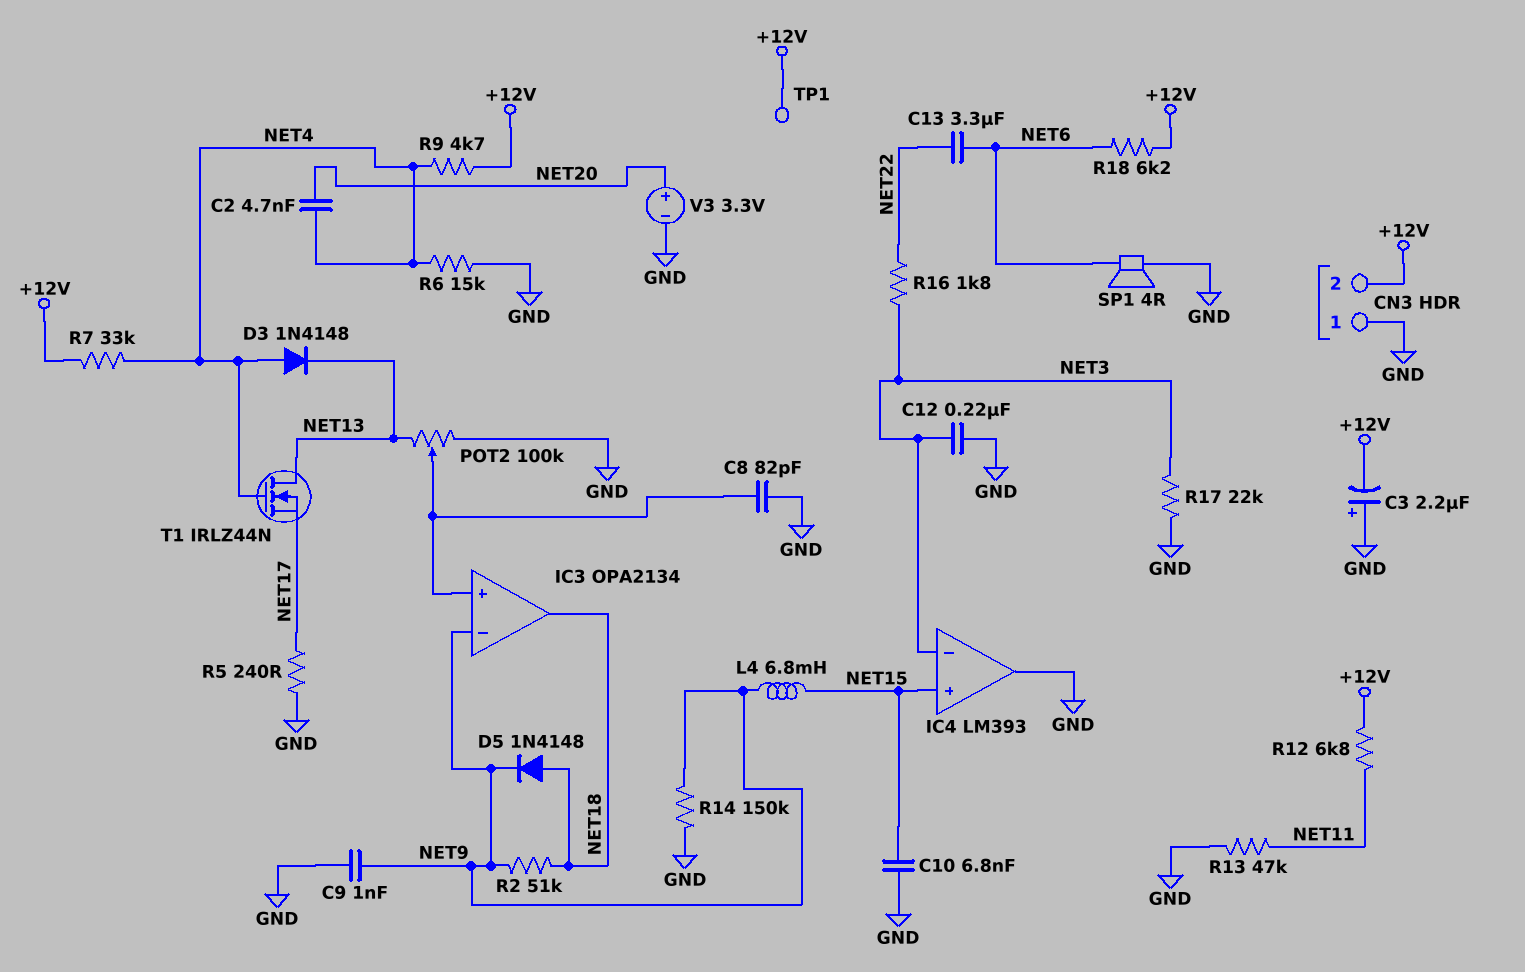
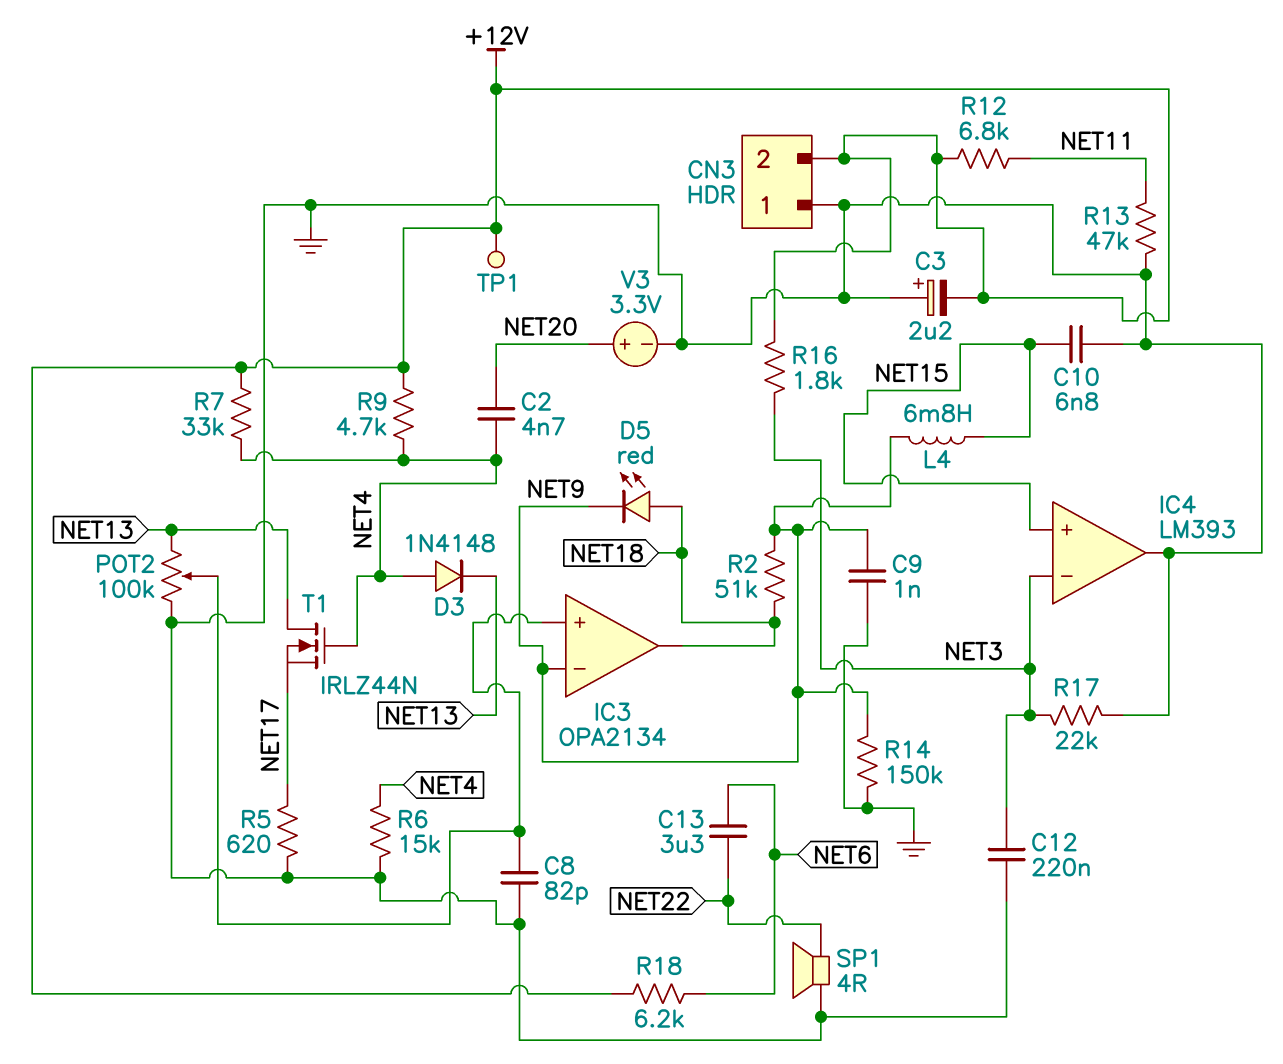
D5: diode 1N4148 (A NET18, K NET9) -> LED red (A NET18, K NET9)
R5: 240 (GND, NET17) -> 620 (GND, NET17)
R16: 1.8k (NET3, NET22) -> 1.8k (+12V, NET3)
SP1: speaker 4R (GND, NET6) -> speaker 4R (GND, NET22)

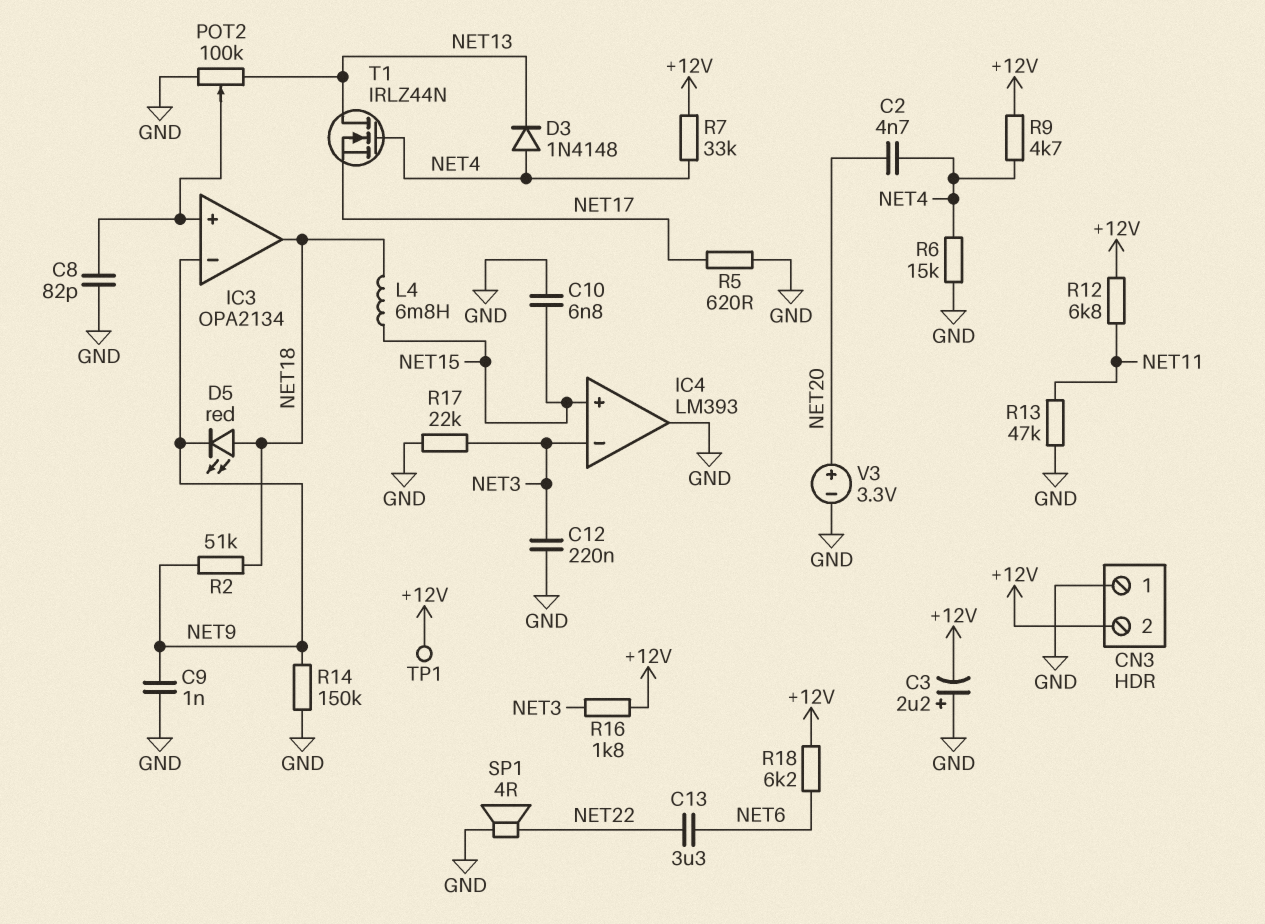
L4: 6.8mH (NET9, NET15) -> 6.8mH (NET15, NET18)

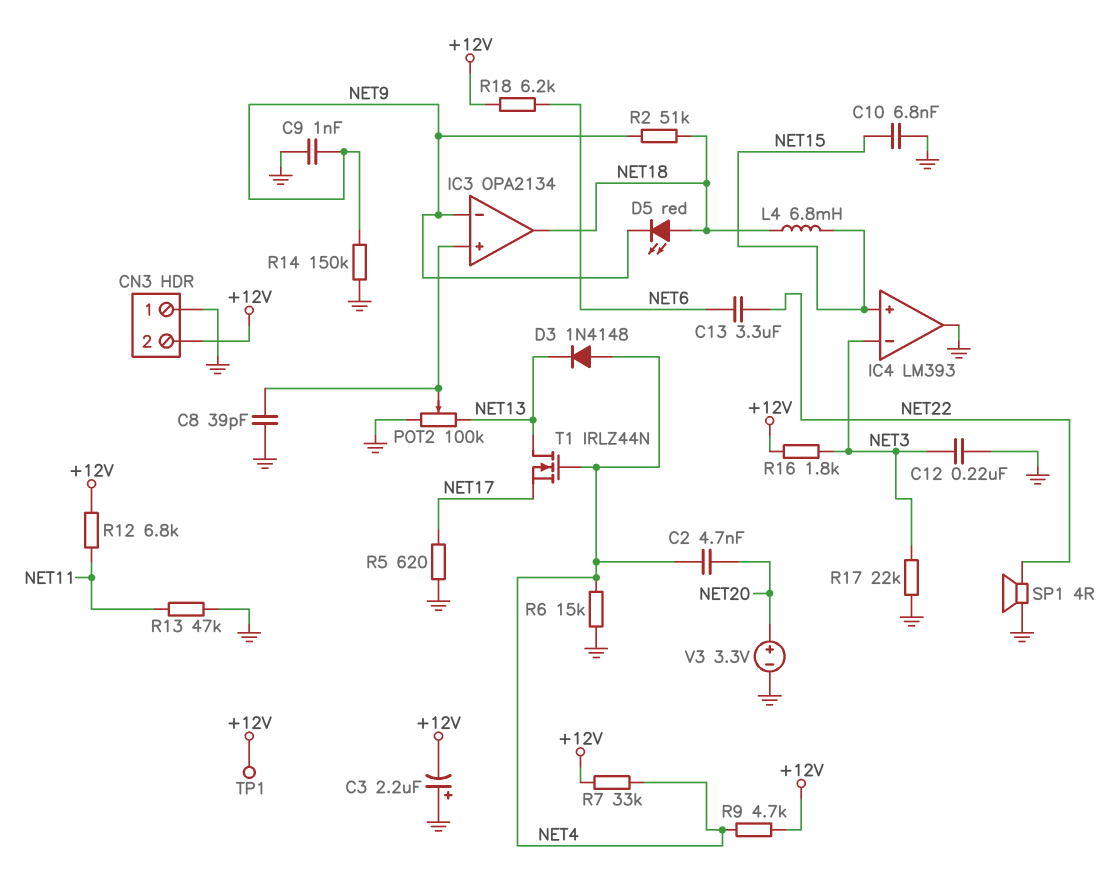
C8: 82pF (GND, IC3/in+) -> 39pF (GND, IC3/in+)

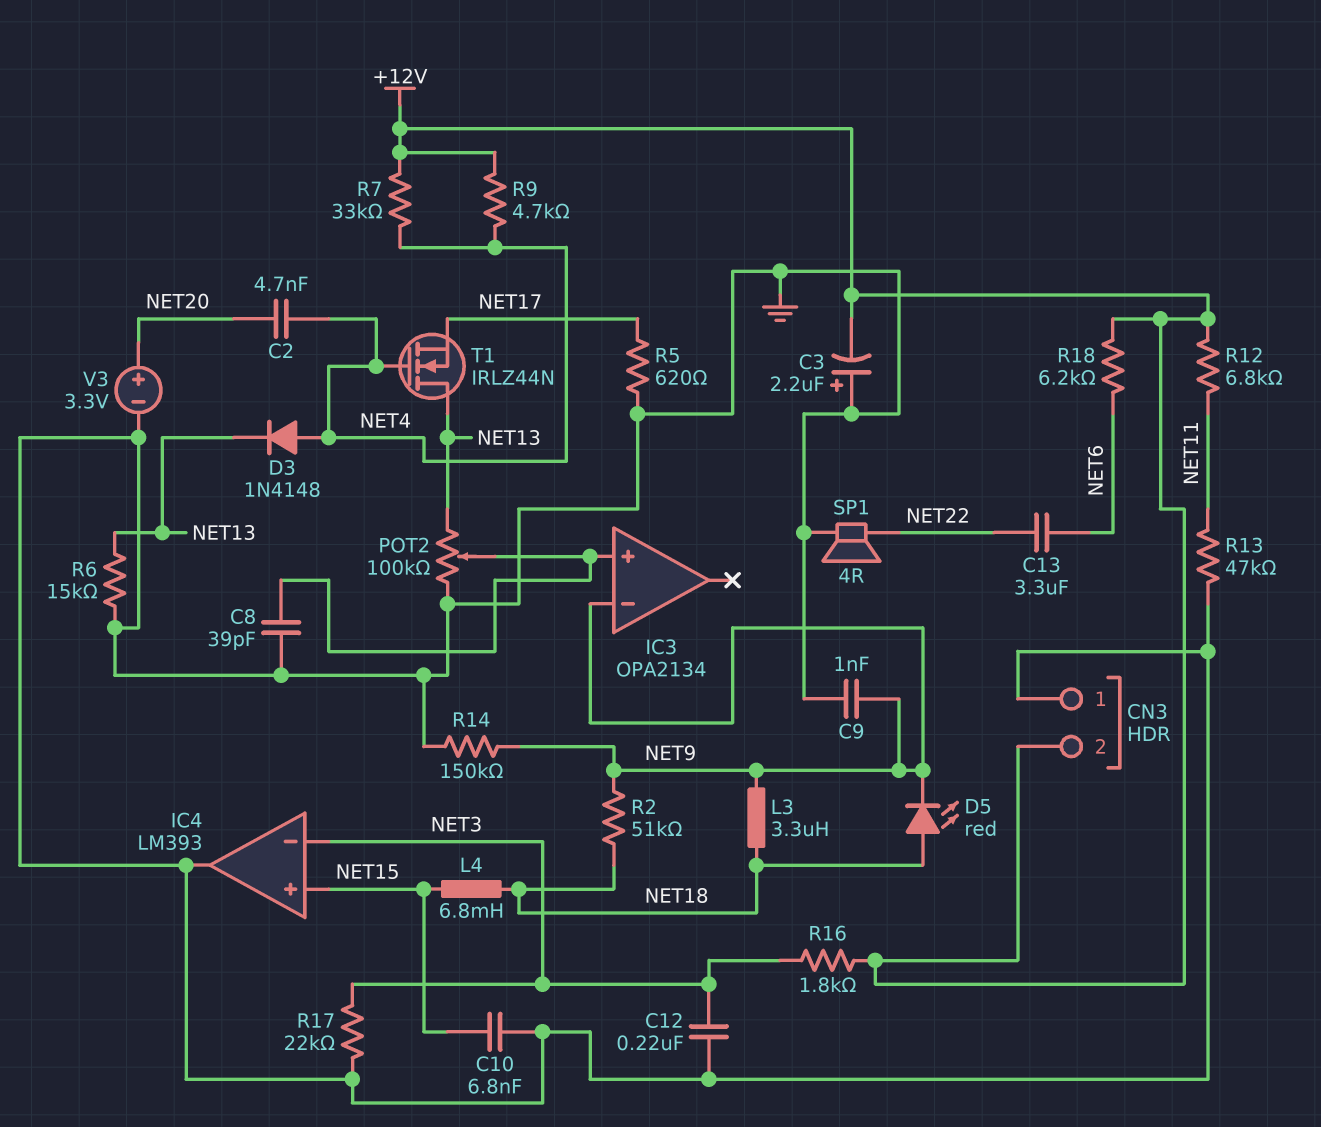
IC3 pin out: NET18 -> none
L3: none -> 3.3uH (NET9, NET18)
R6: 15k (GND, NET4) -> 15k (GND, NET13)
TP1: test point (+12V) -> none

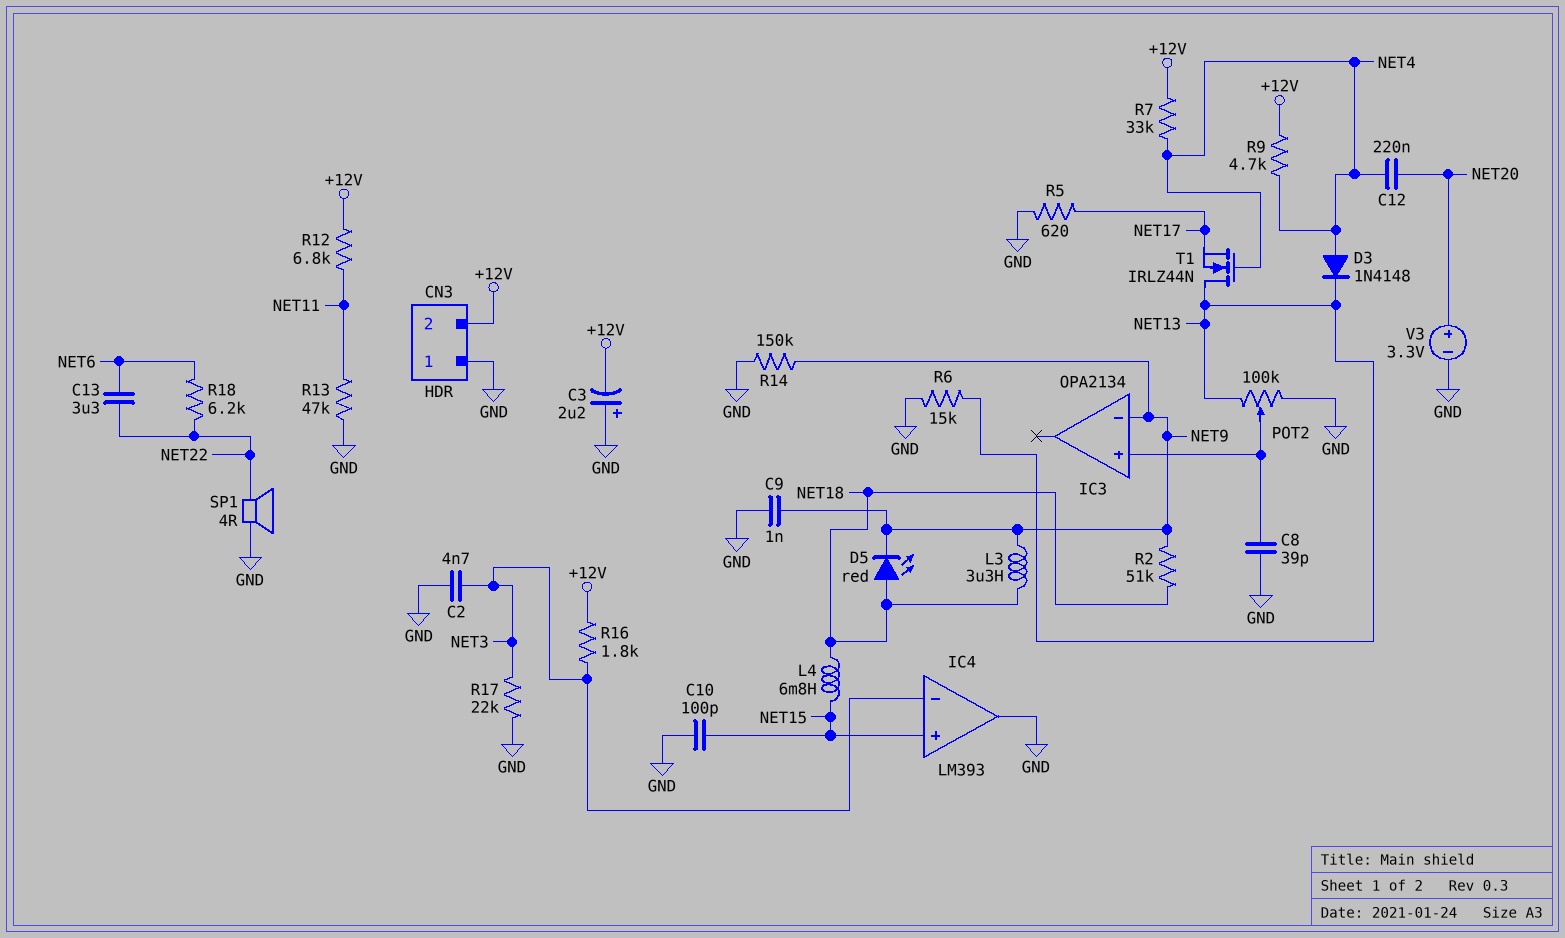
C2: 4.7nF (NET4, NET20) -> 4.7nF (GND, NET3)
C10: 6.8nF (GND, NET15) -> 100pF (GND, NET15)
C12: 220nF (GND, NET3) -> 220nF (NET4, NET20)
R18: 6.2k (+12V, NET6) -> 6.2k (NET6, NET22)

